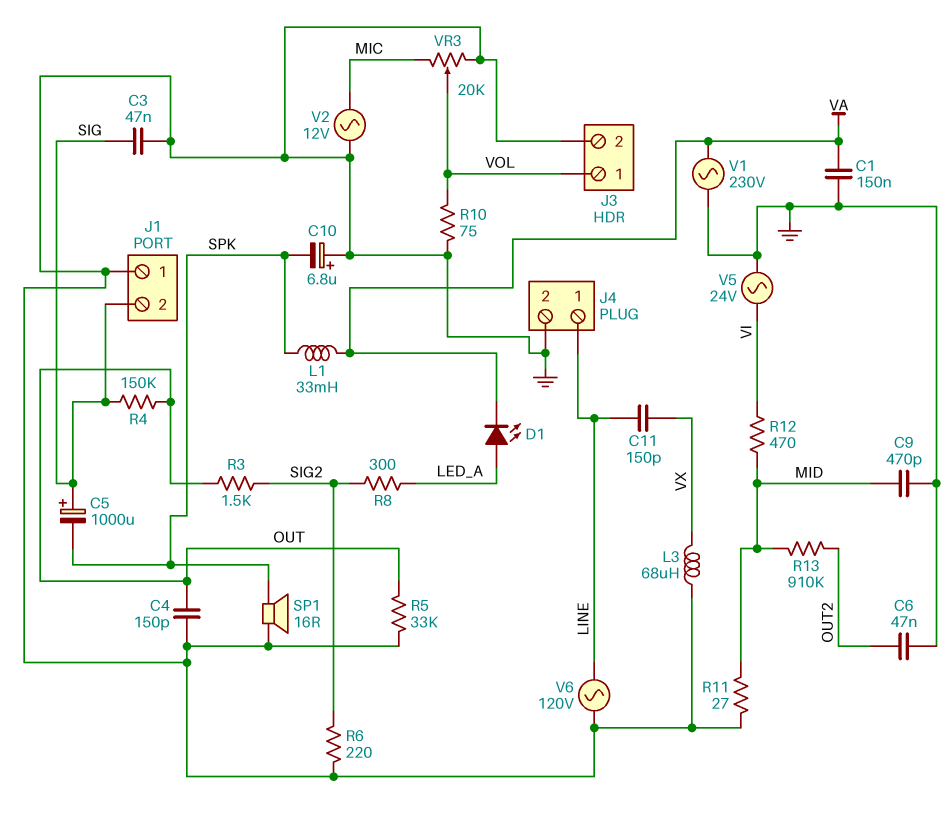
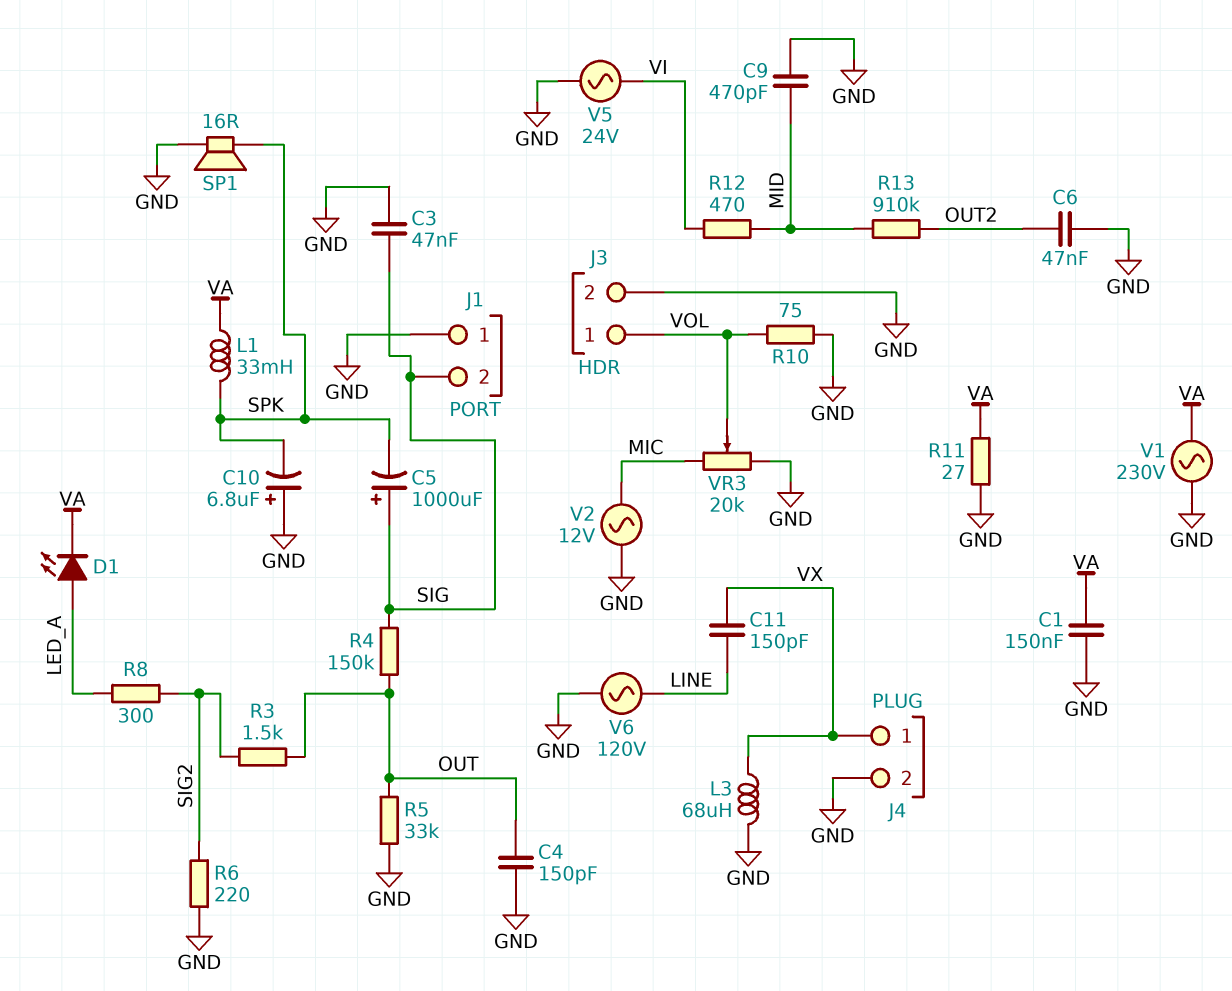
J4 pin 1: LINE -> VX
R11: 27 (GND, MID) -> 27 (GND, VA)

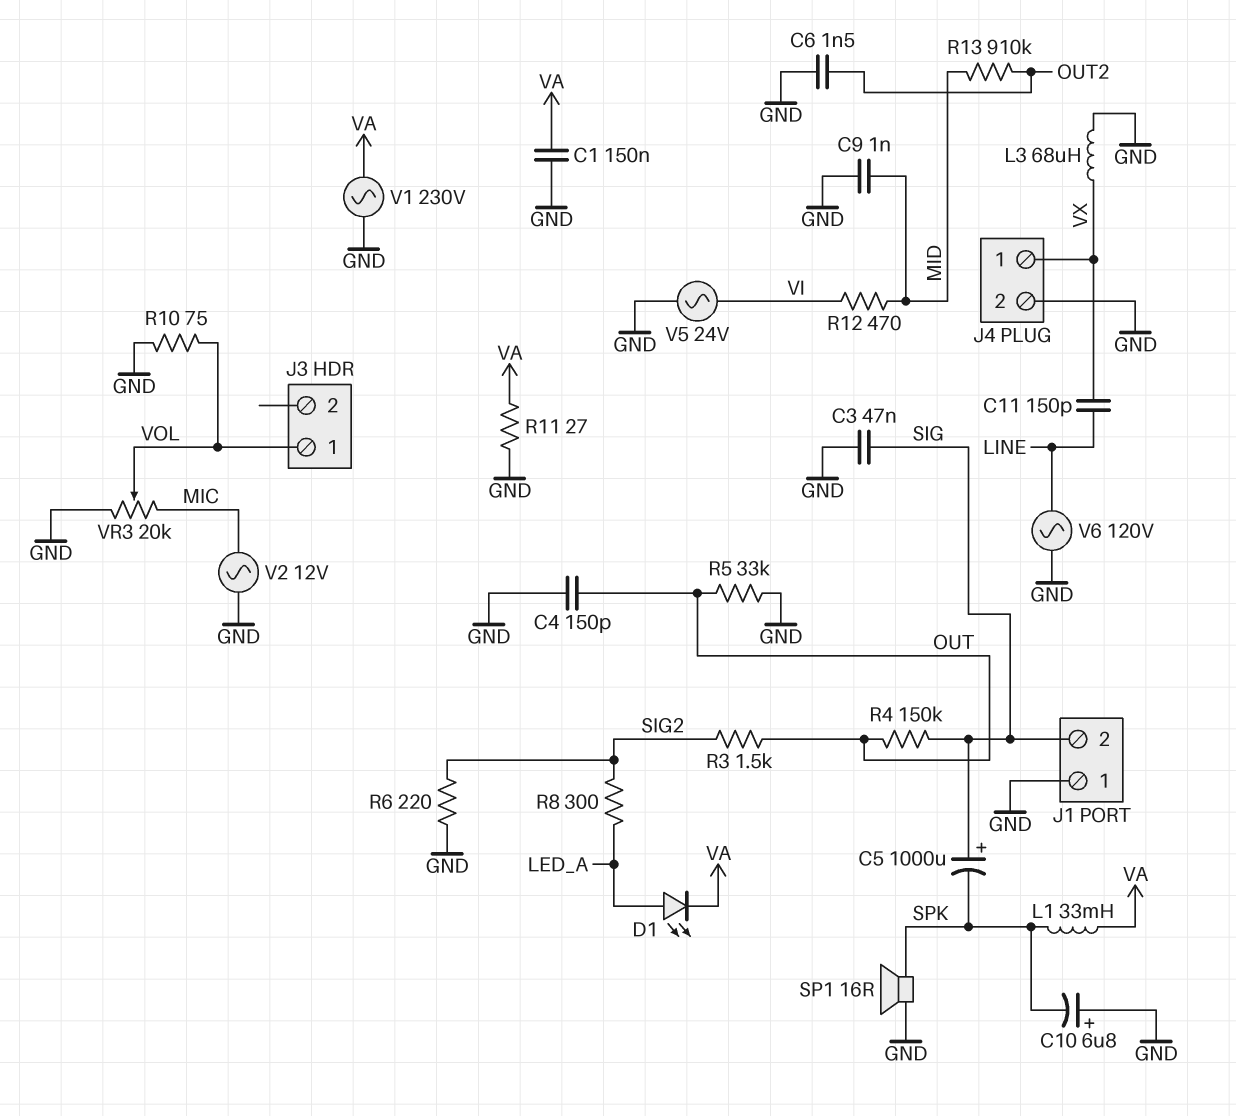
C6: 47nF (GND, OUT2) -> 1.5nF (GND, OUT2)
C9: 470pF (GND, MID) -> 1nF (GND, MID)
J3 pin 2: GND -> none

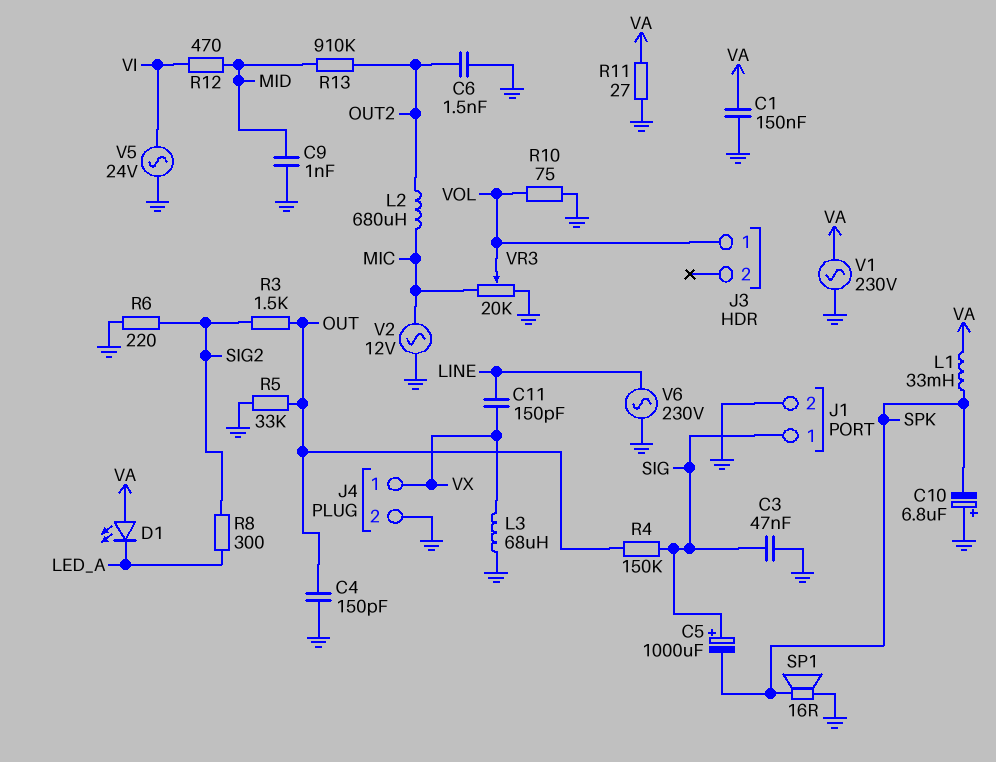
D1: LED (A LED_A, K VA) -> LED (A VA, K LED_A)
J1 pin 1: GND -> SIG
J1 pin 2: SIG -> GND
L2: none -> 680uH (MIC, OUT2)
V6: AC 120V (GND, LINE) -> AC 230V (GND, LINE)

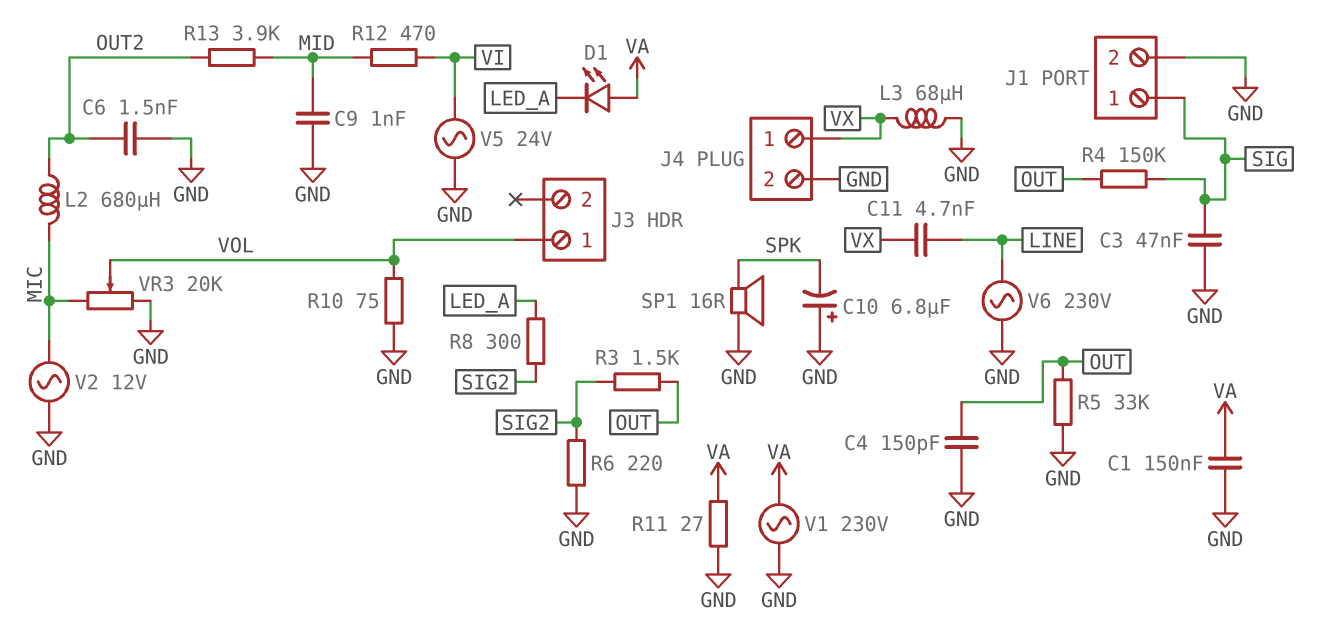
C5: 1000uF (plus SIG, minus SPK) -> none
C11: 150pF (LINE, VX) -> 4.7nF (LINE, VX)
L1: 33mH (SPK, VA) -> none
R13: 910k (MID, OUT2) -> 3.9k (MID, OUT2)

